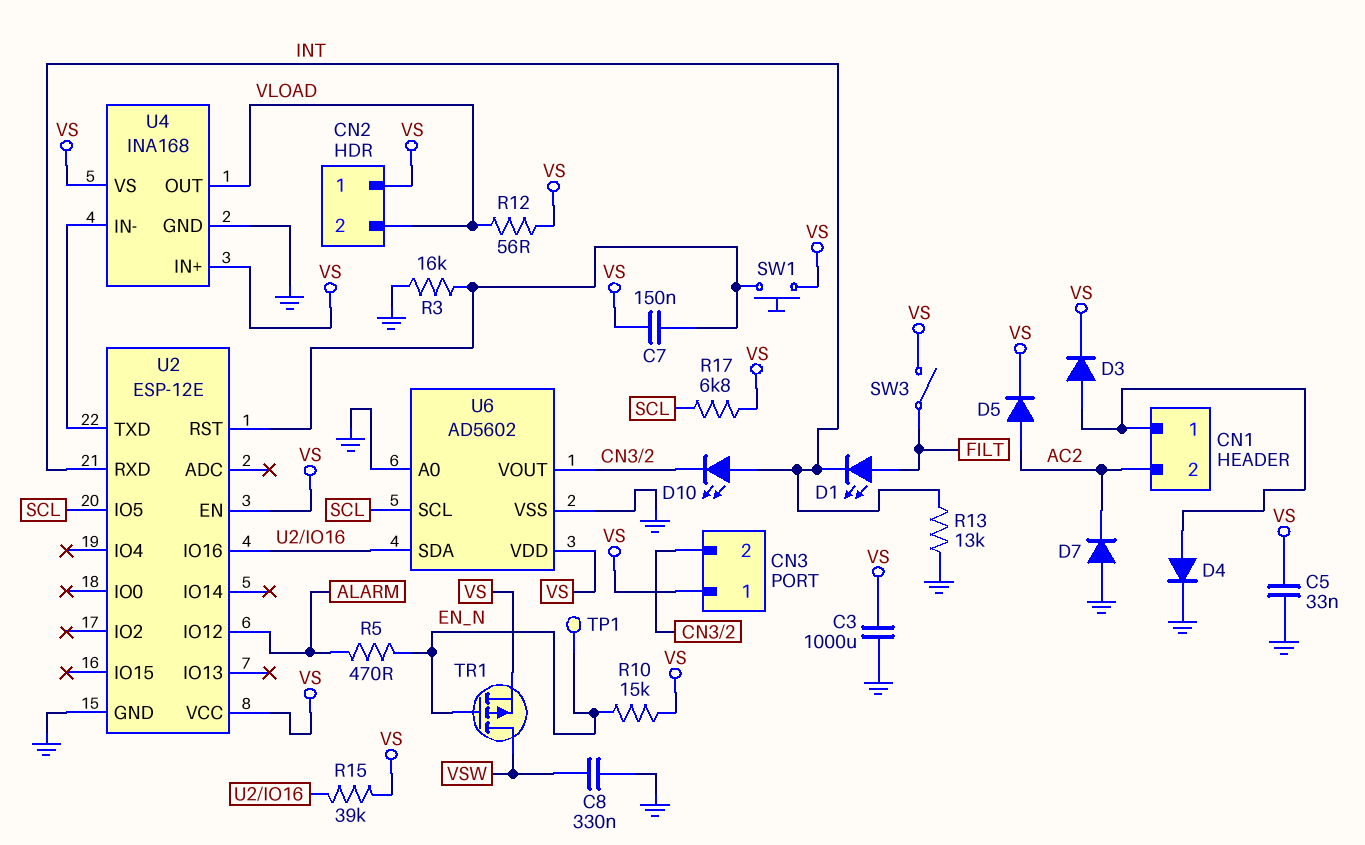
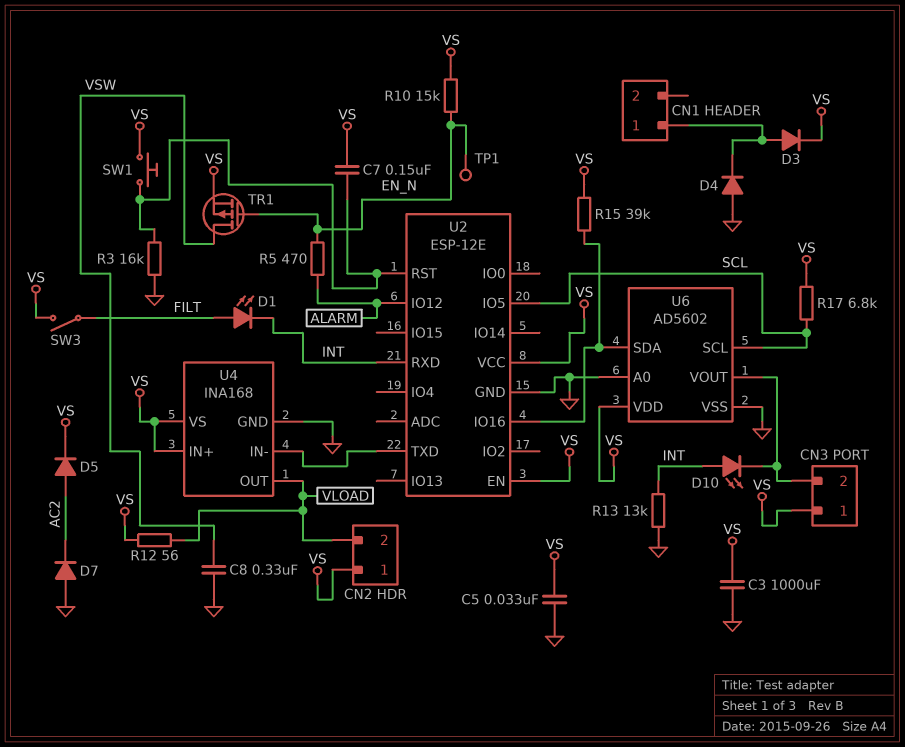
CN1 pin 2: AC2 -> none
D4: diode (A CN1/1, K GND) -> diode (A GND, K CN1/1)

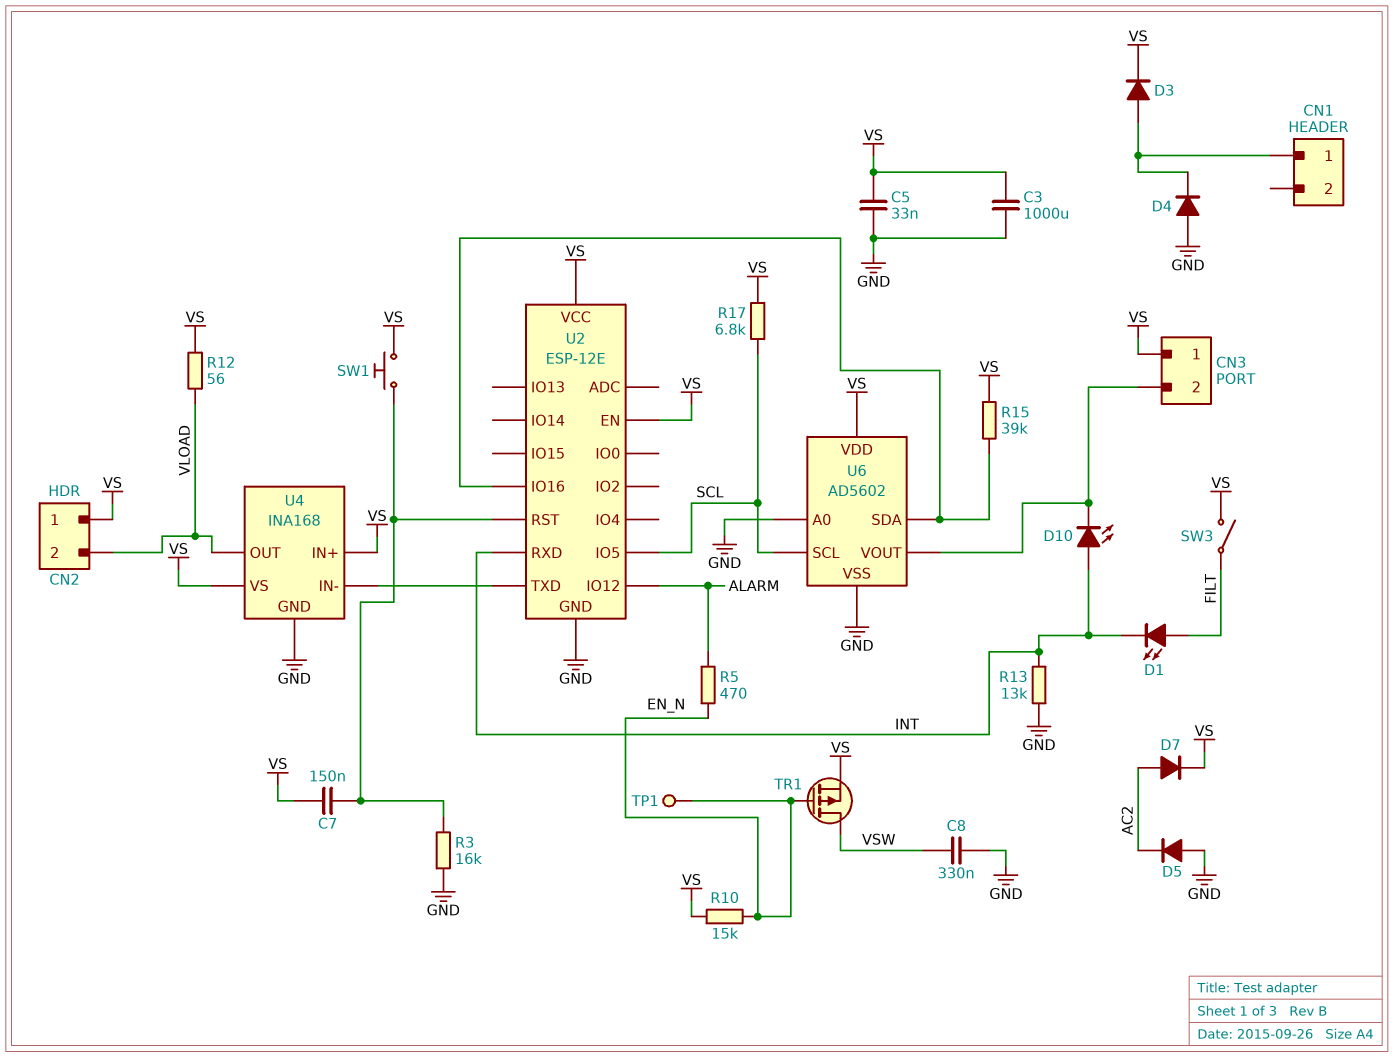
D5: diode (A AC2, K VS) -> diode (A GND, K AC2)
D7: diode (A GND, K AC2) -> diode (A AC2, K VS)

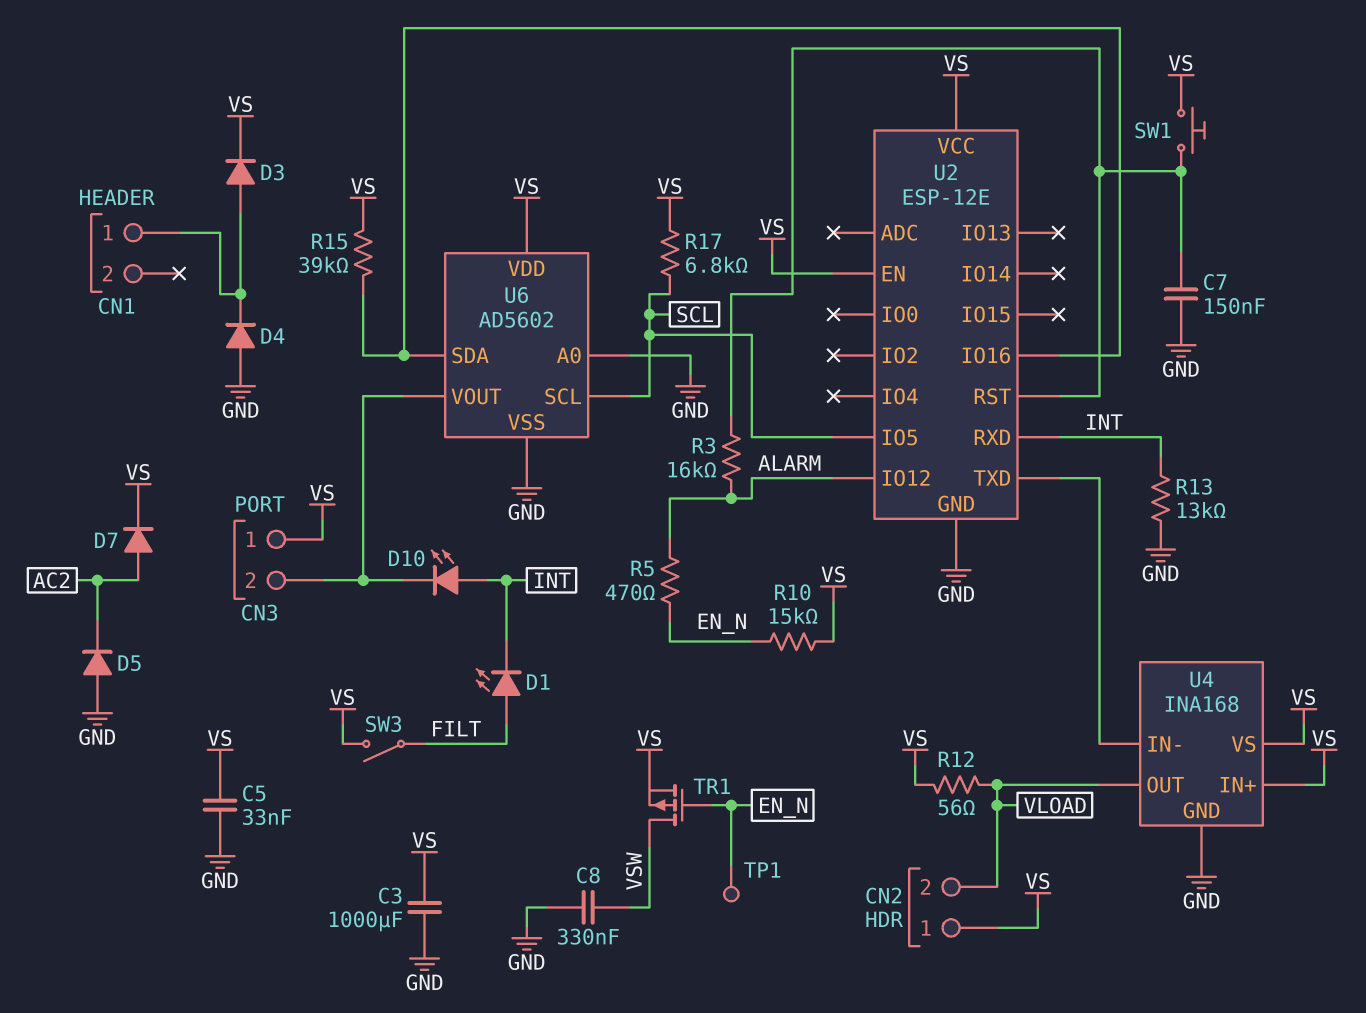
C7: 150nF (U2/RST, VS) -> 150nF (GND, U2/RST)
R3: 16k (GND, U2/RST) -> 16k (ALARM, U2/RST)

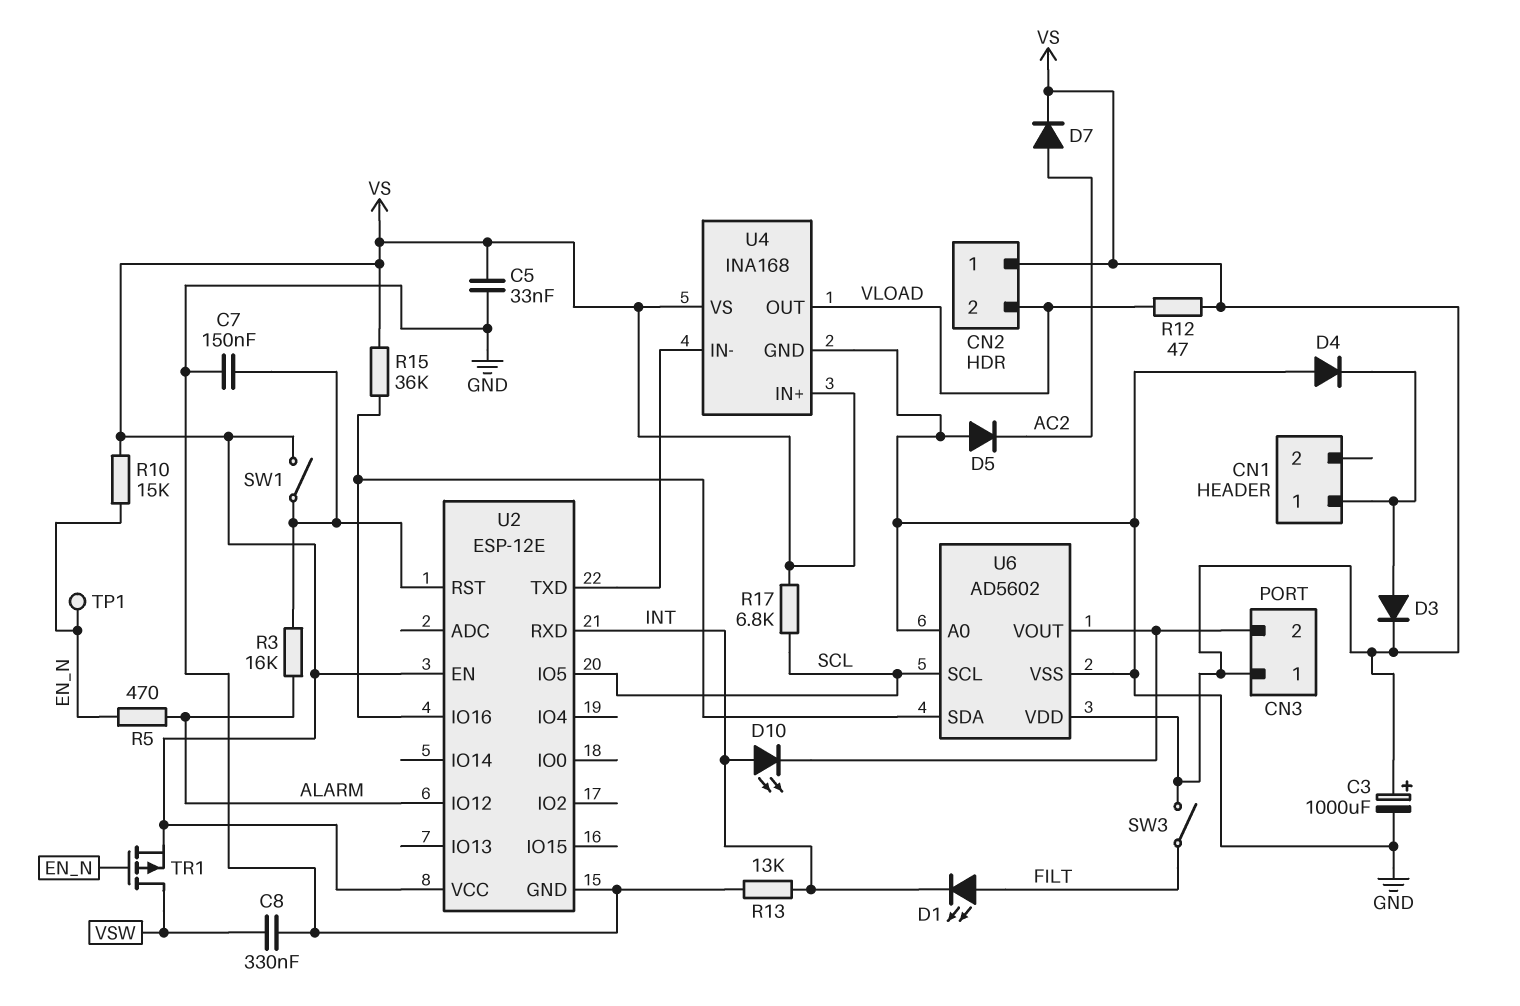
C3: 1000uF (GND, VS) -> 1000uF (plus VS, minus GND)
R12: 56 (VLOAD, VS) -> 47 (VLOAD, VS)
R15: 39k (U2/IO16, VS) -> 36k (U2/IO16, VS)
SW1: button (U2/RST, VS) -> switch (U2/RST, VS)

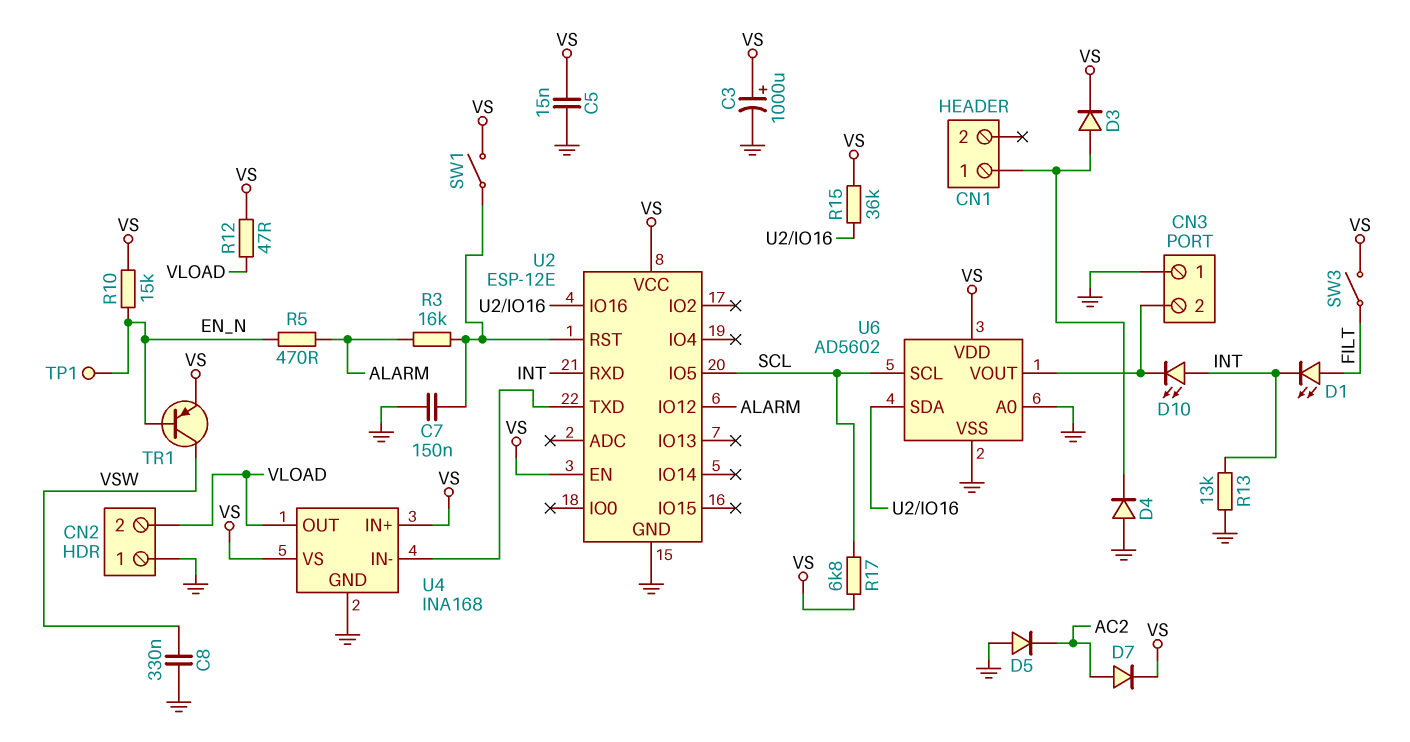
C5: 33nF (GND, VS) -> 15nF (GND, VS)
CN2 pin 1: VS -> GND
CN3 pin 1: VS -> GND
TR1: PMOS (G EN_N, D VSW, S VS) -> PNP (B EN_N, C VSW, E VS)

